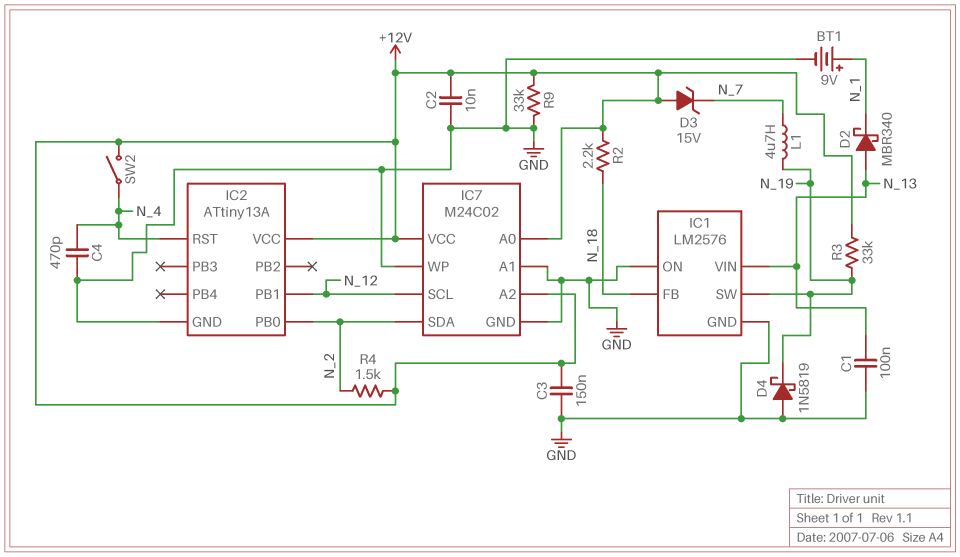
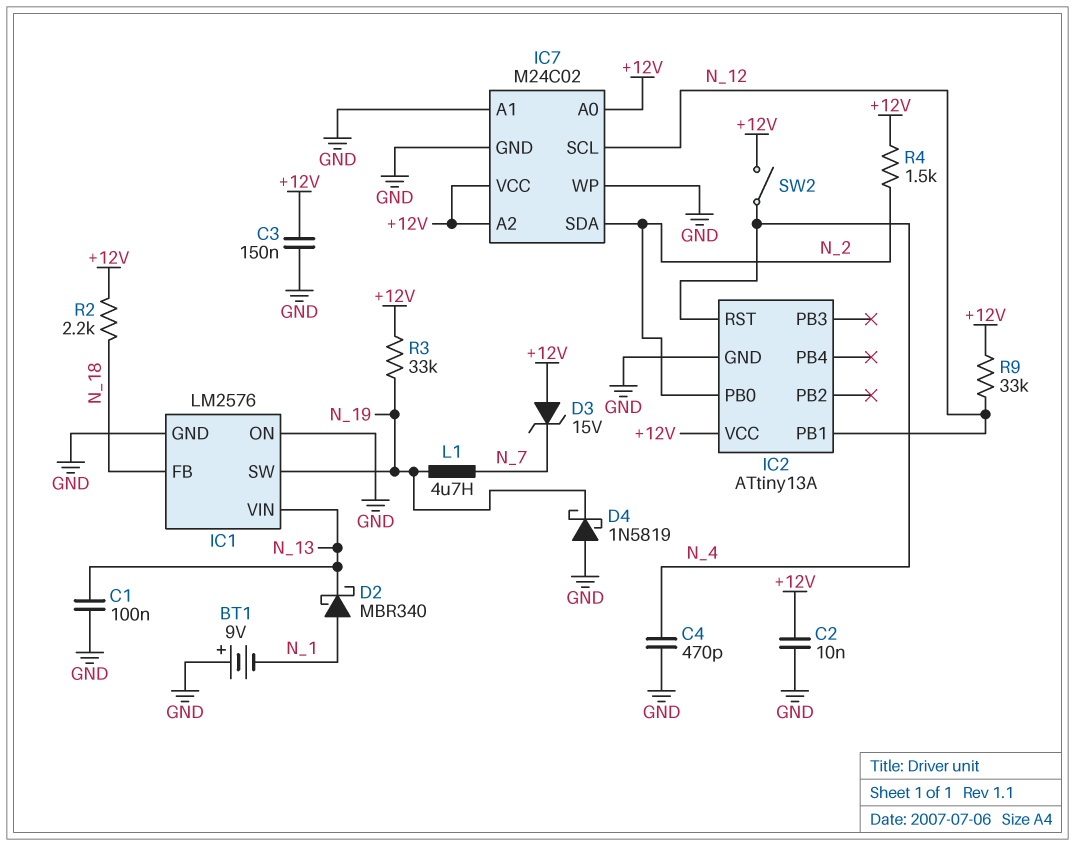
BT1: 9V (plus N_1, minus GND) -> 9V (plus GND, minus N_1)
D2: schottky MBR340 (A N_13, K N_1) -> schottky MBR340 (A N_1, K N_13)
R9: 33k (+12V, GND) -> 33k (+12V, N_12)

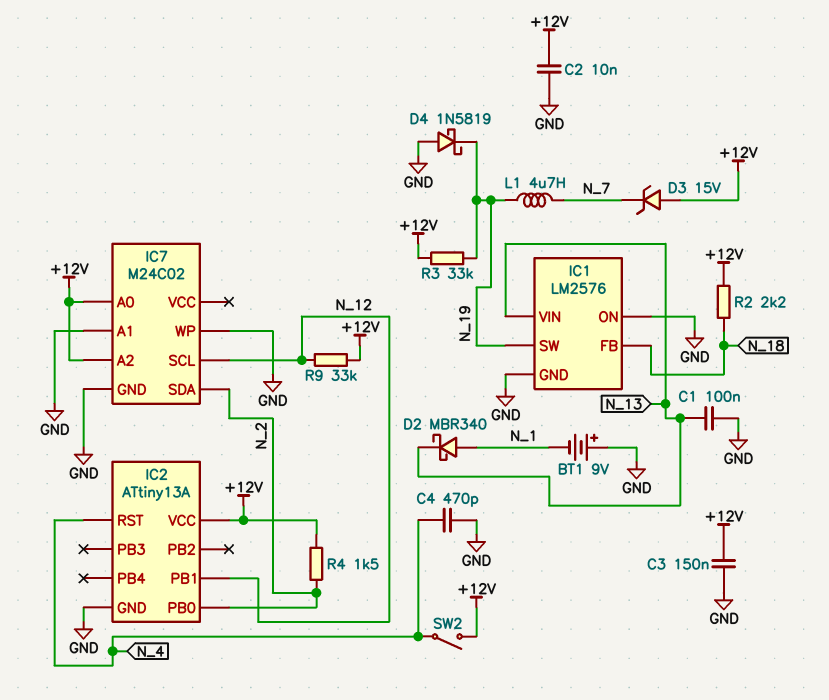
IC7 pin VCC: +12V -> none

